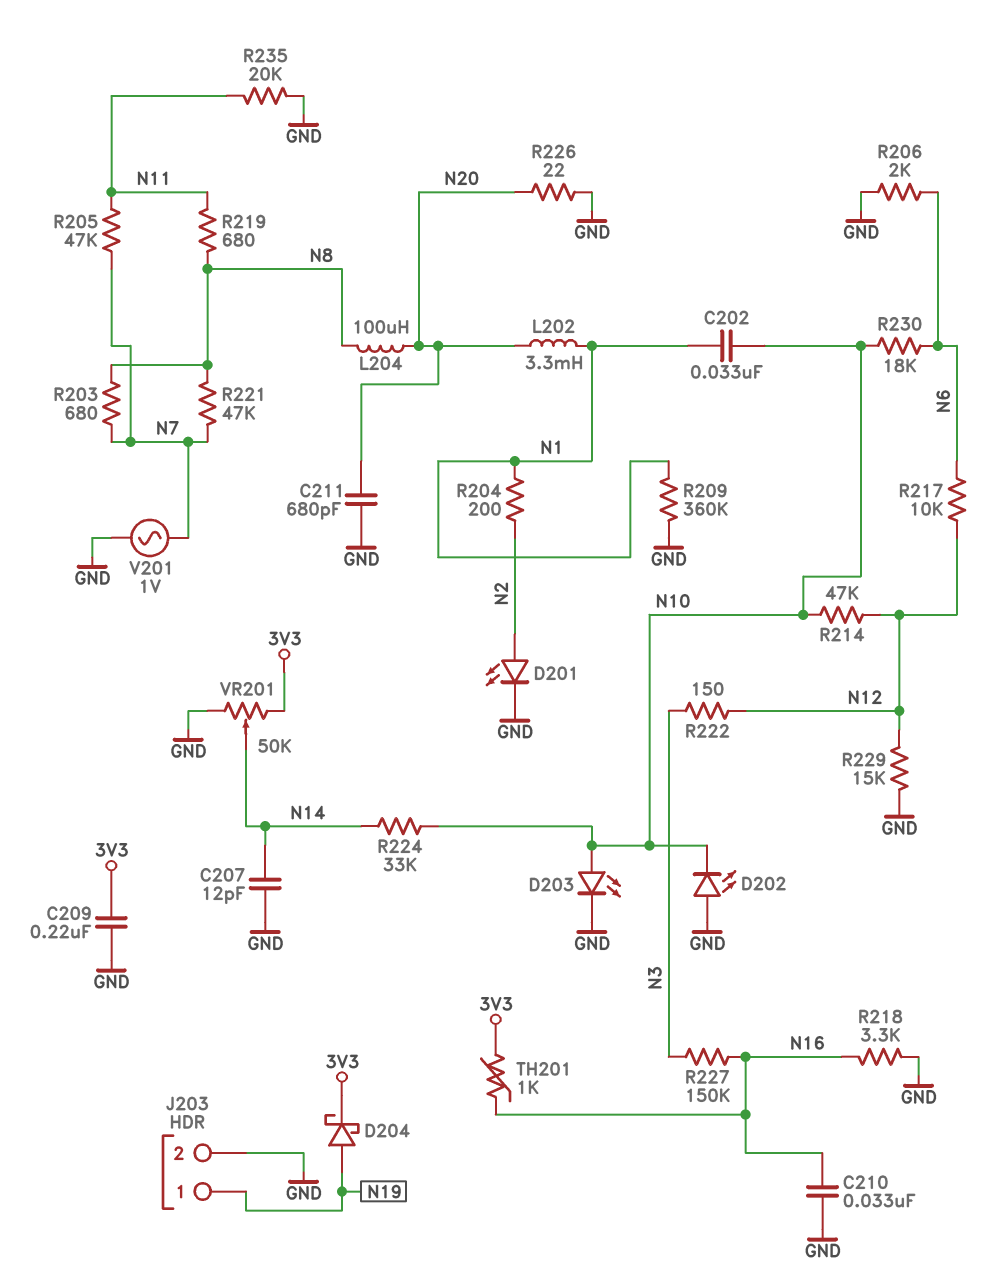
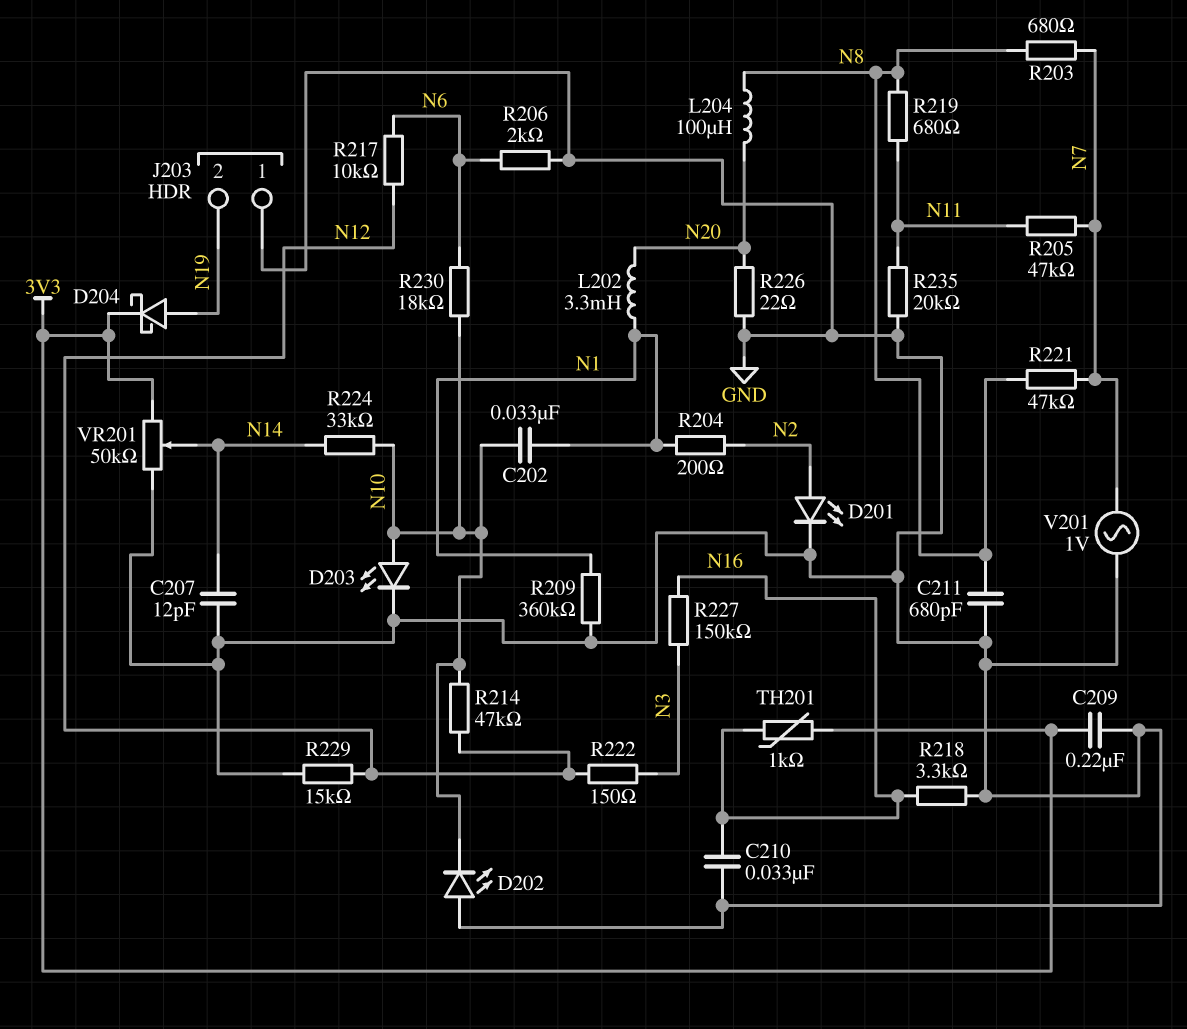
C211: 680pF (GND, N20) -> 680pF (GND, N8)
J203 pin 1: N19 -> GND
J203 pin 2: GND -> N19

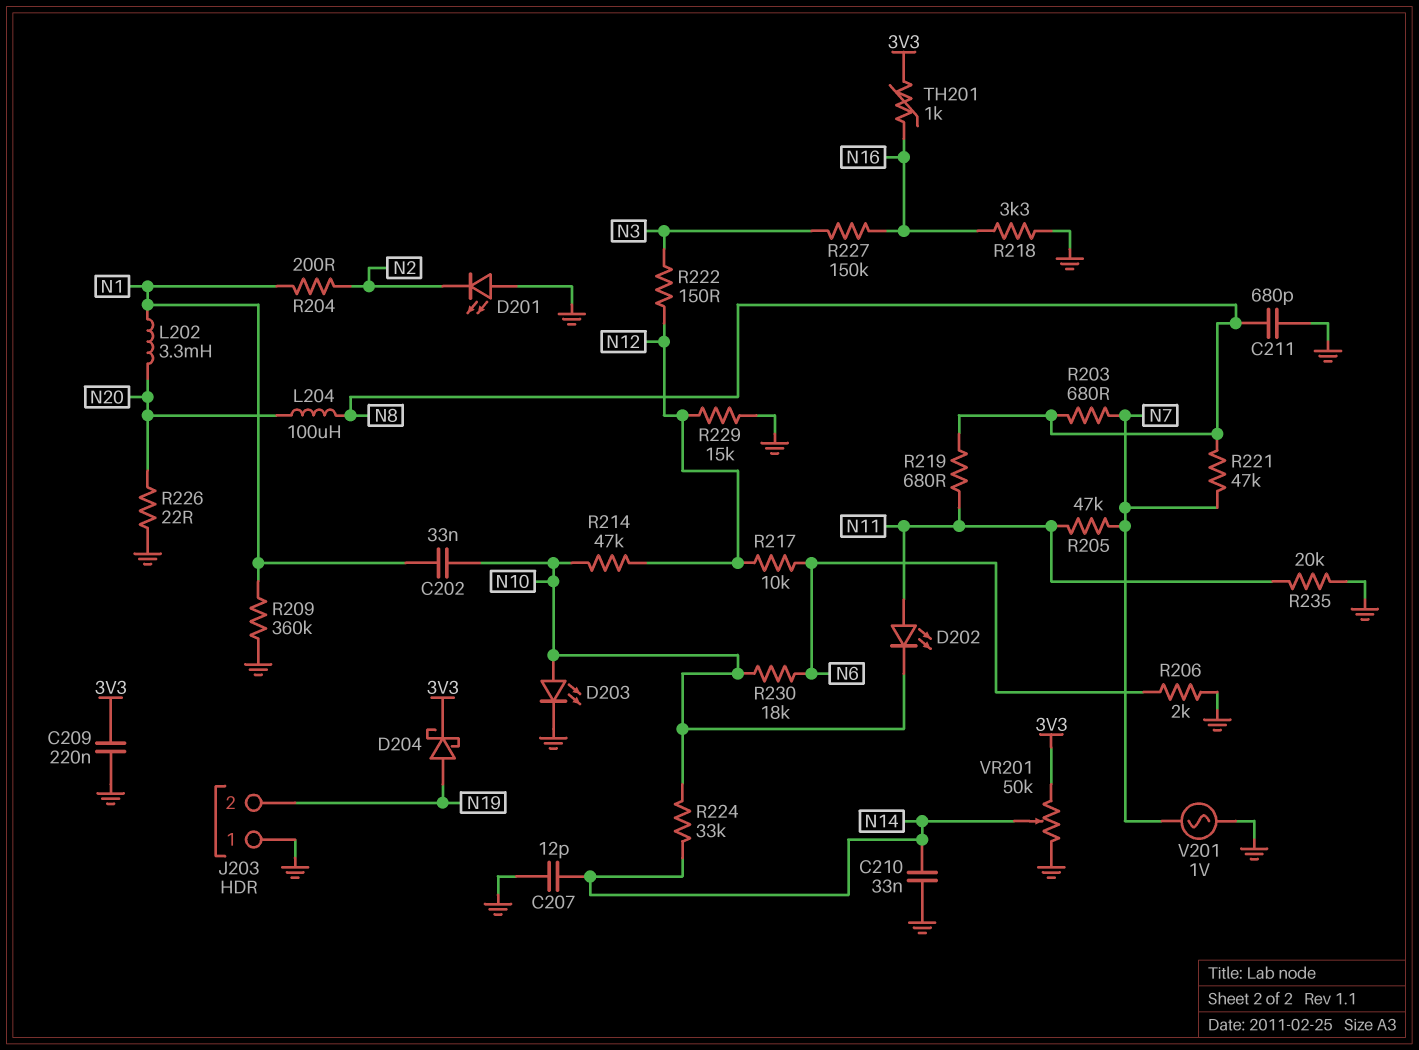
C210: 33nF (GND, N16) -> 33nF (GND, N14)
D201: LED (A N2, K GND) -> LED (A GND, K N2)
D202: LED (A GND, K N10) -> LED (A N11, K N10)

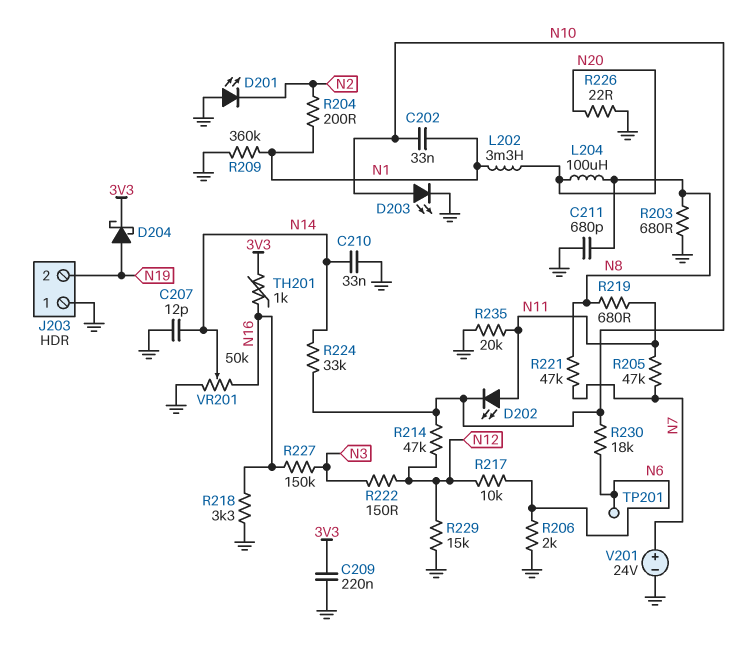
R203: 680 (N7, N8) -> 680 (GND, N8)
TP201: none -> test point (N6)
V201: AC 1V (GND, N7) -> 24V (plus N7, minus GND)
VR201: 50k (3V3, GND, wiper N14) -> 50k (GND, N16, wiper N14)

